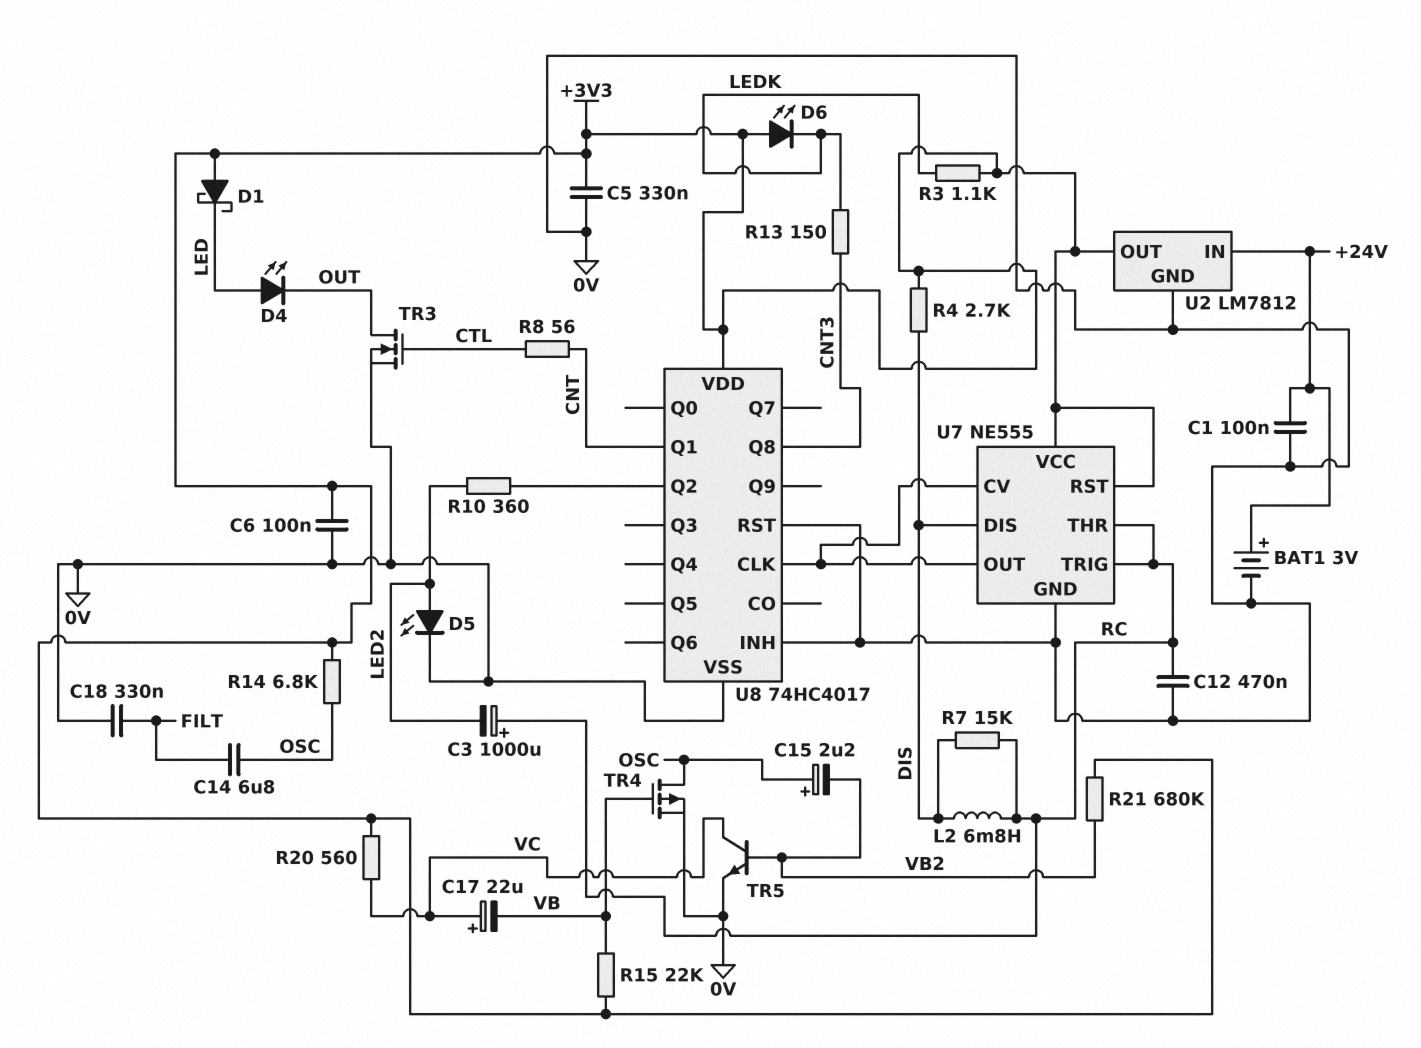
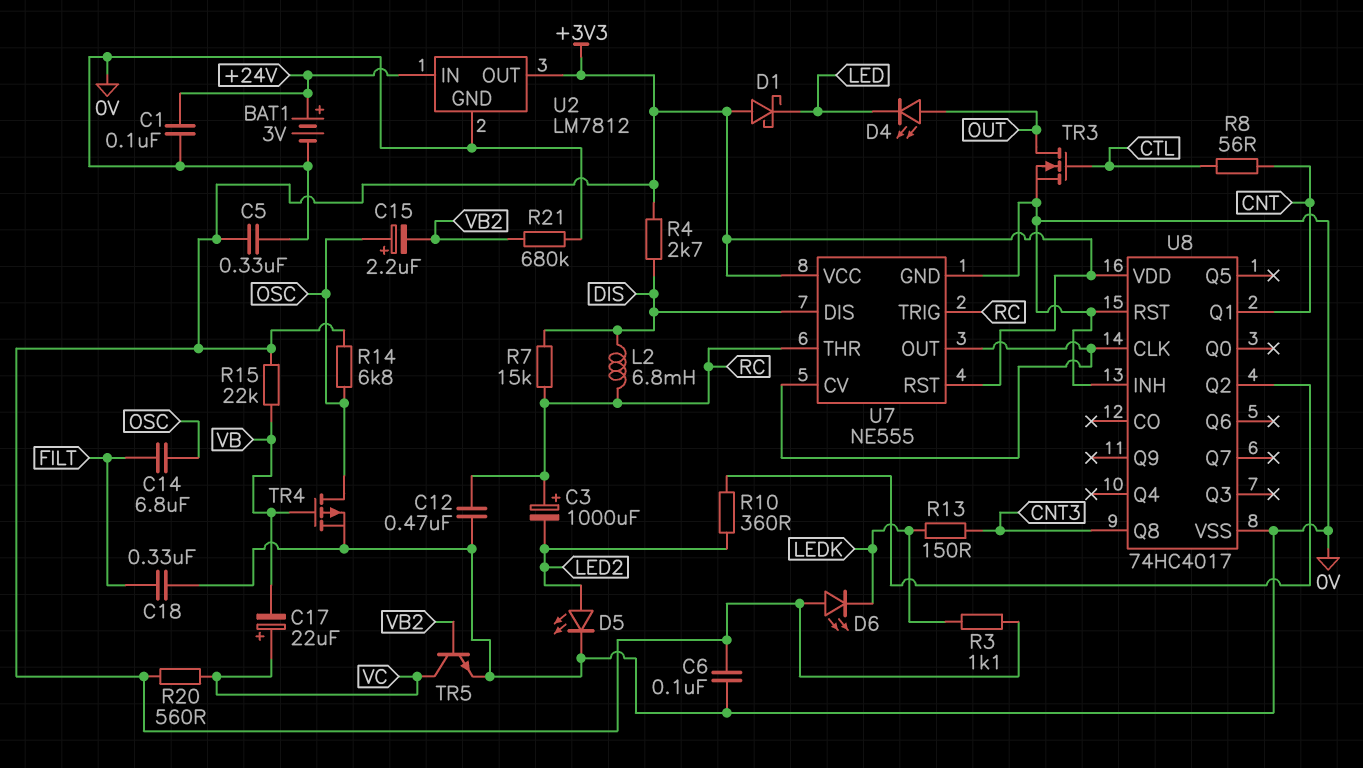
D4: LED (A LED, K OUT) -> LED (A OUT, K LED)
R21: 680k (+3V3, VB2) -> 680k (0V, VB2)

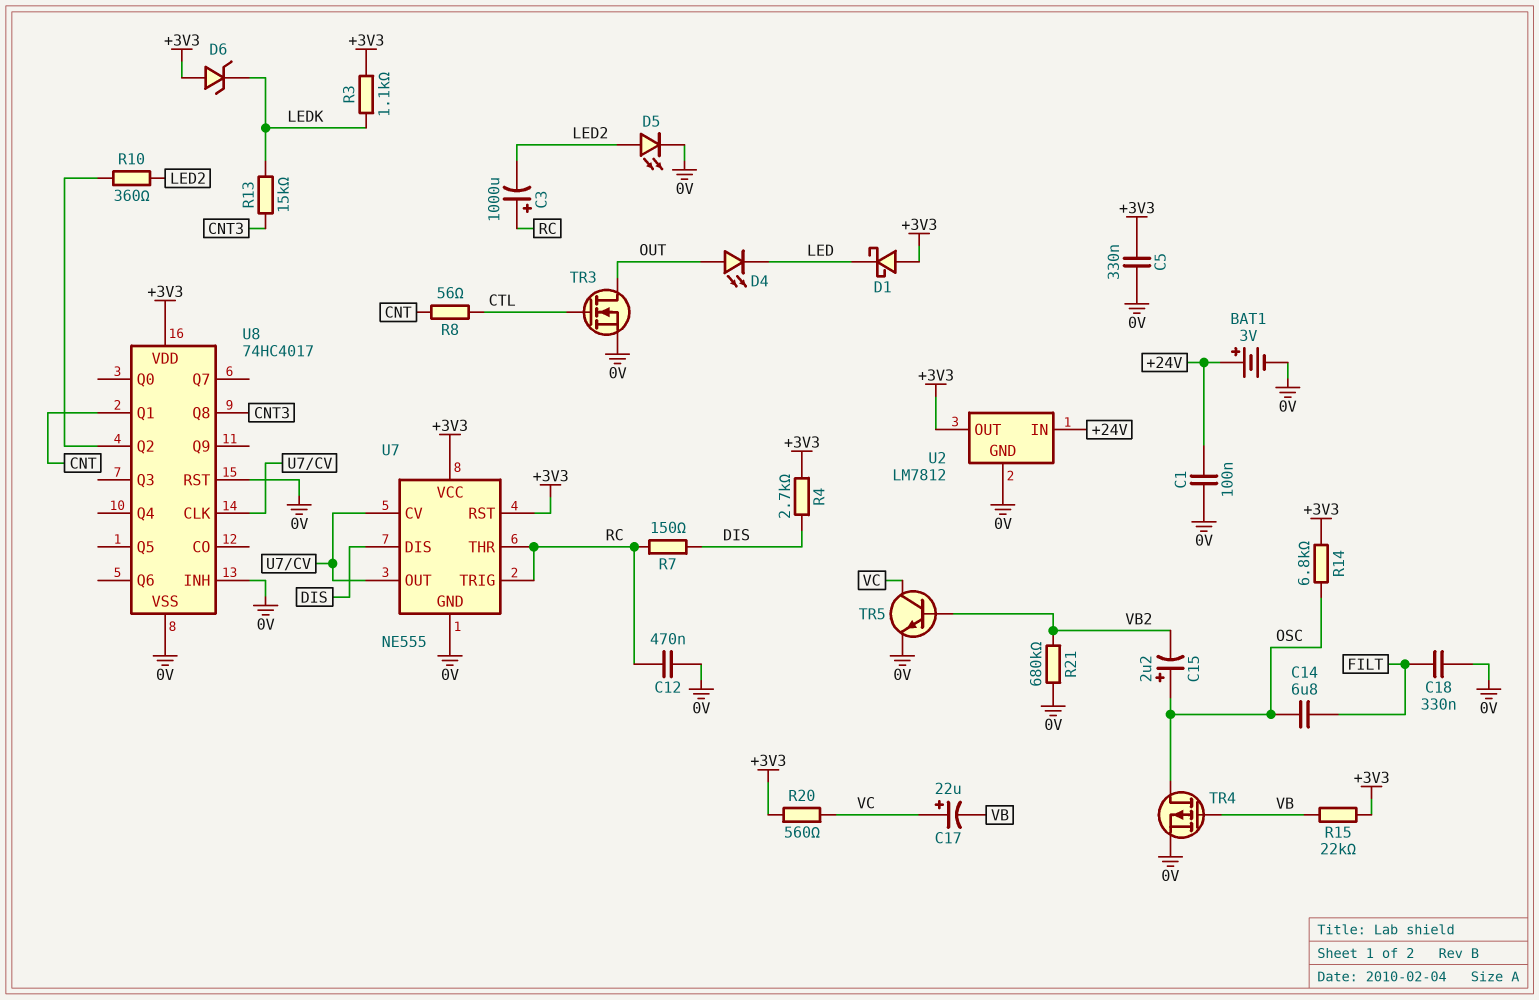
C6: 100nF (+3V3, 0V) -> none
D6: LED (A +3V3, K LEDK) -> zener (A +3V3, K LEDK)
L2: 6.8mH (DIS, RC) -> none
R7: 15k (DIS, RC) -> 150 (DIS, RC)
R13: 150 (CNT3, LEDK) -> 15k (CNT3, LEDK)

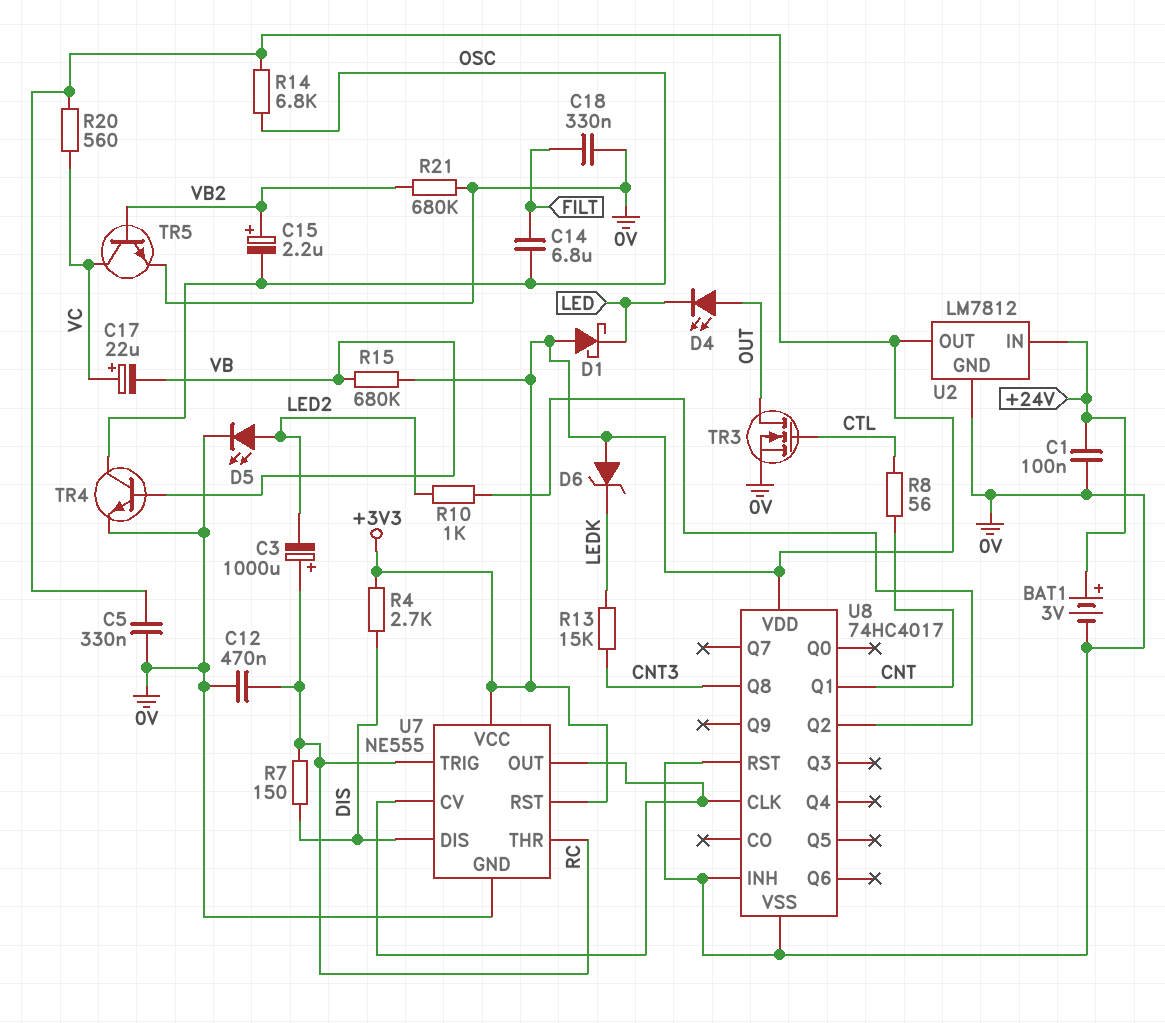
C15: 2.2uF (plus OSC, minus VB2) -> 2.2uF (plus VB2, minus OSC)
R3: 1.1k (+3V3, LEDK) -> none
R10: 360 (LED2, U8/Q2) -> 1k (LED2, U8/Q2)
R15: 22k (+3V3, VB) -> 680k (+3V3, VB)
TR4: PMOS (G VB, D OSC, S 0V) -> NPN (B VB, C OSC, E 0V)

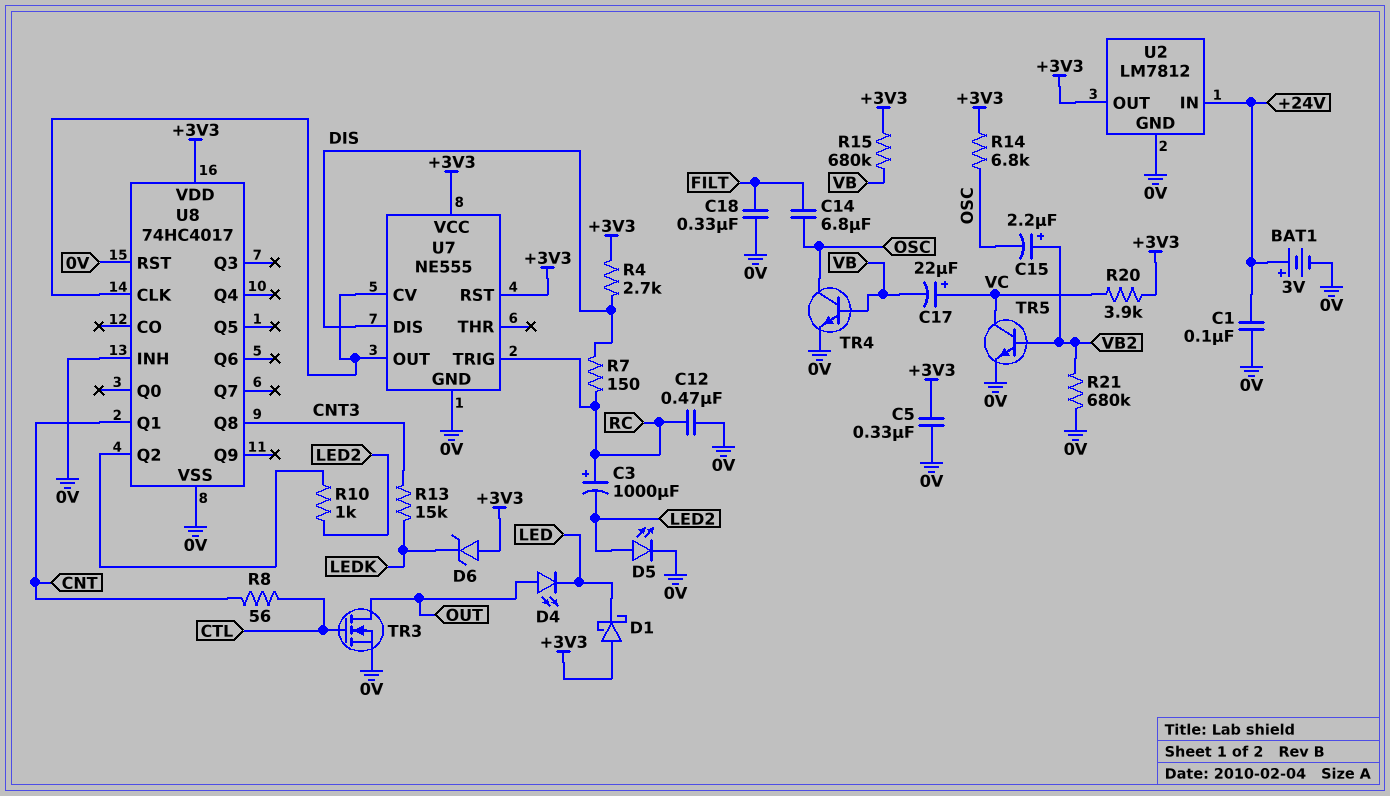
R20: 560 (+3V3, VC) -> 3.9k (+3V3, VC)
U7 pin THR: RC -> none

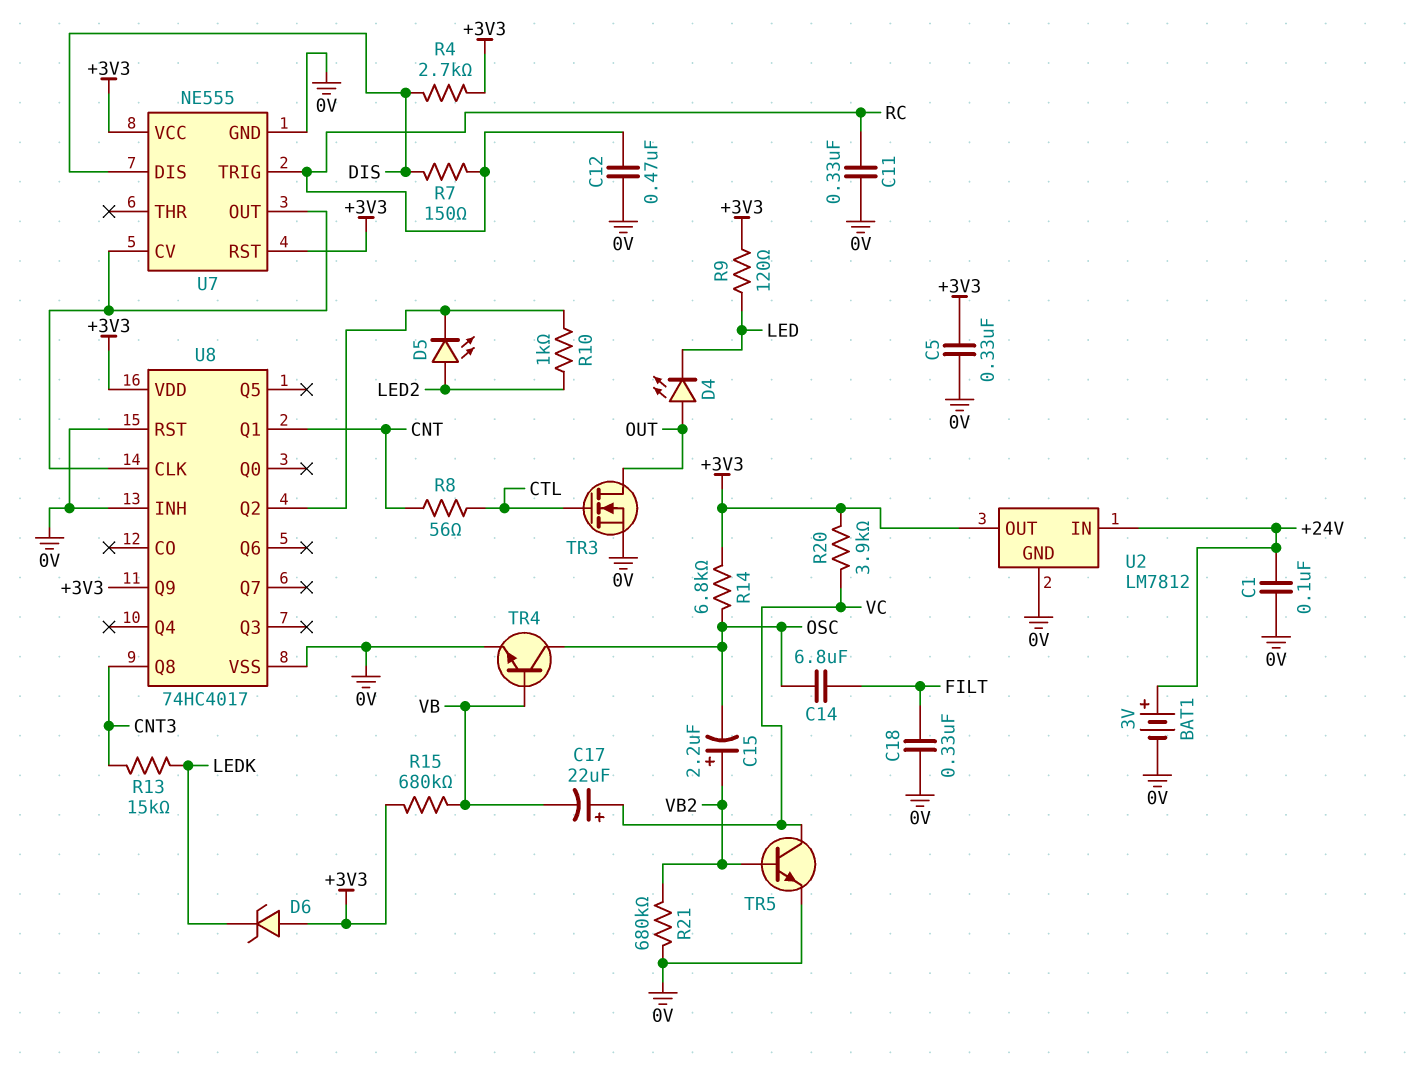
C3: 1000uF (plus RC, minus LED2) -> none
C11: none -> 330nF (0V, RC)
D1: schottky (A +3V3, K LED) -> none
D5: LED (A LED2, K 0V) -> LED (A LED2, K U8/Q2)
R9: none -> 120 (+3V3, LED)
U8 pin Q9: none -> +3V3

